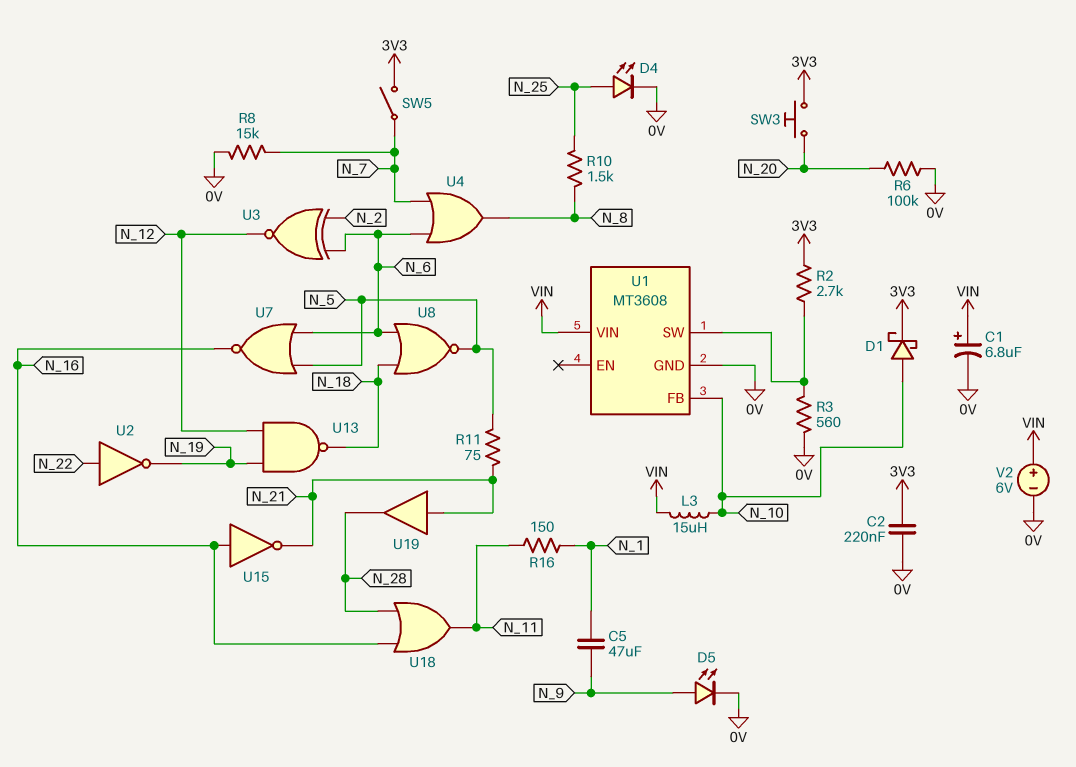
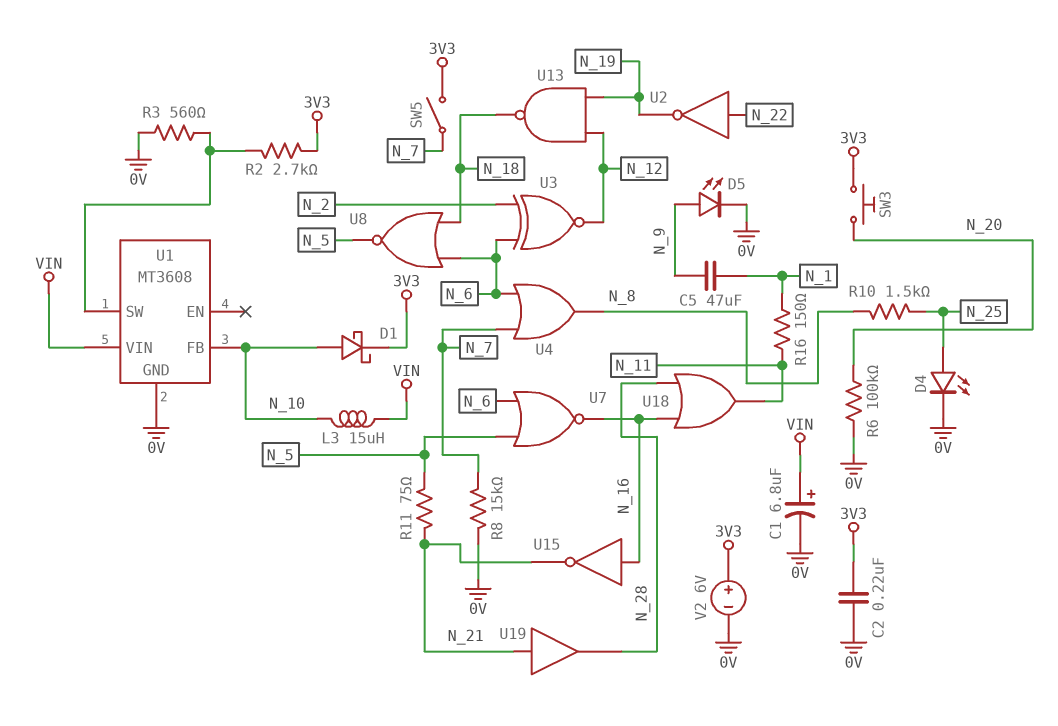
V2: 6V (plus VIN, minus 0V) -> 6V (plus 3V3, minus 0V)

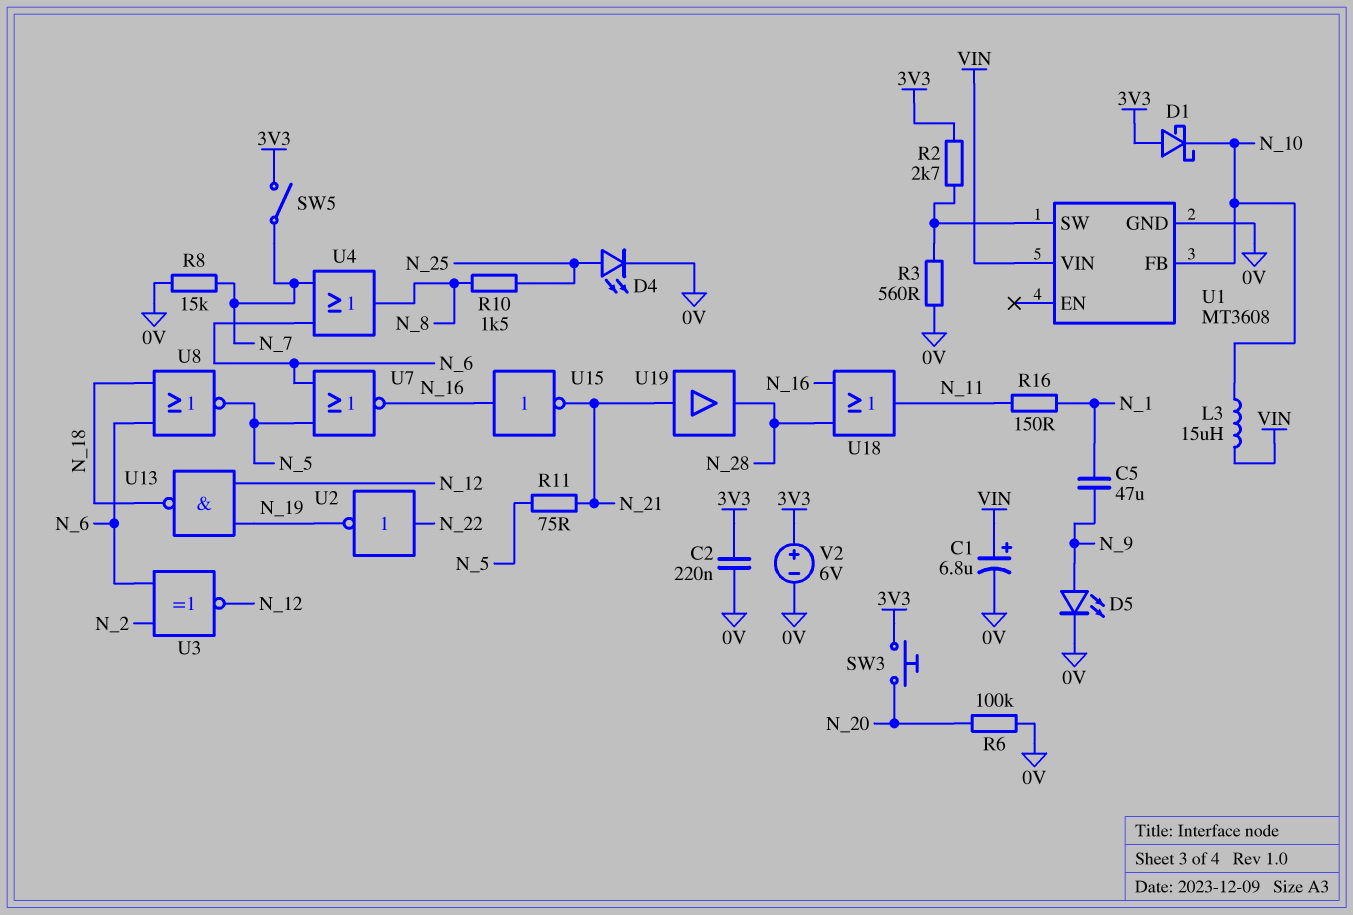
D1: schottky (A N_10, K 3V3) -> schottky (A 3V3, K N_10)

